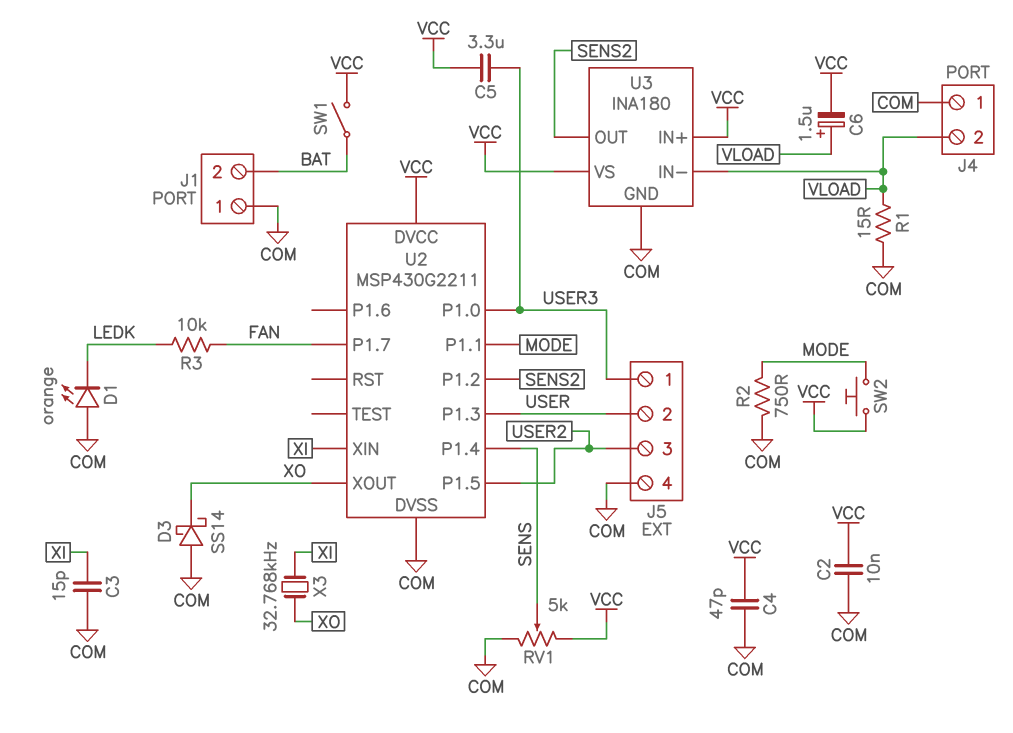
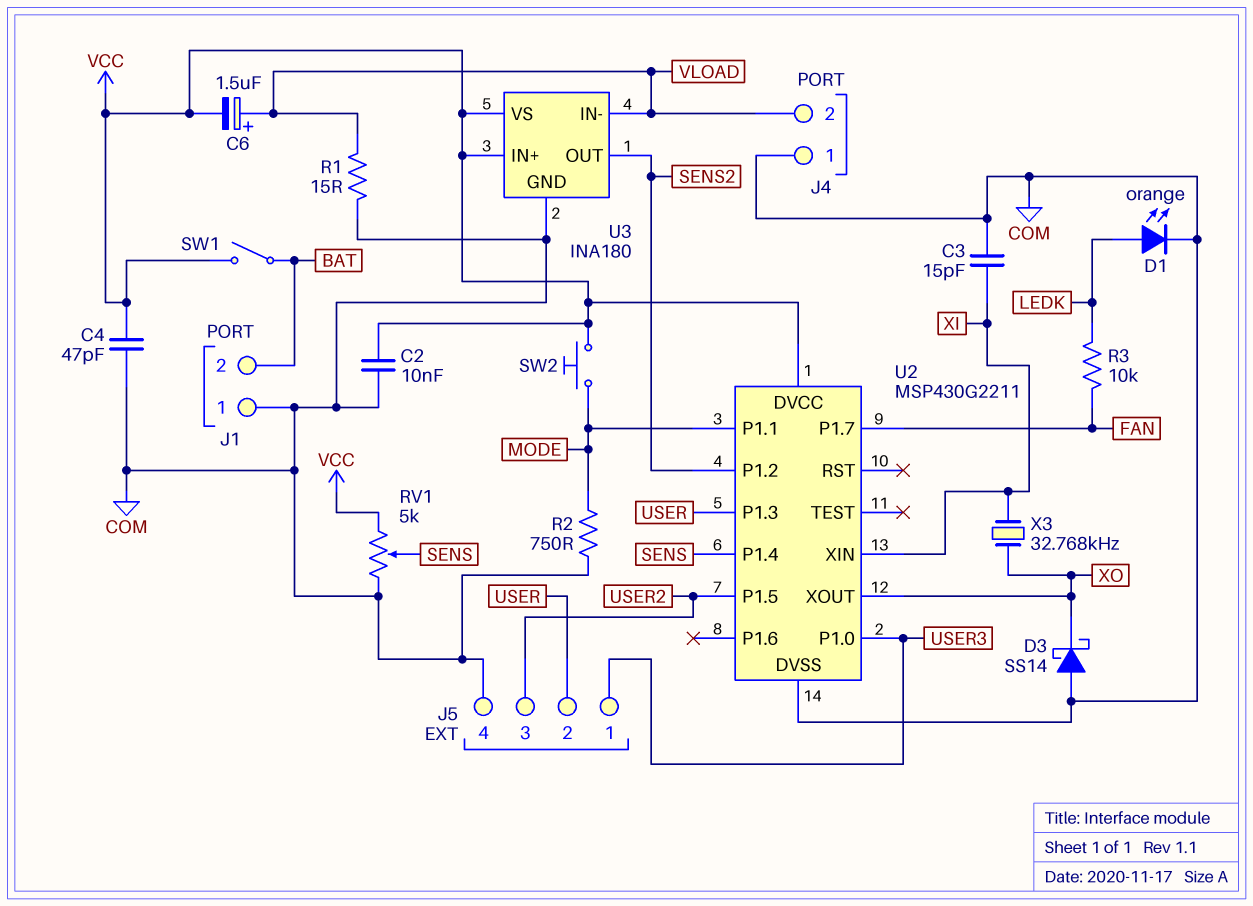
C5: 3.3uF (USER3, VCC) -> none
D1: LED orange (A COM, K LEDK) -> LED orange (A LEDK, K COM)

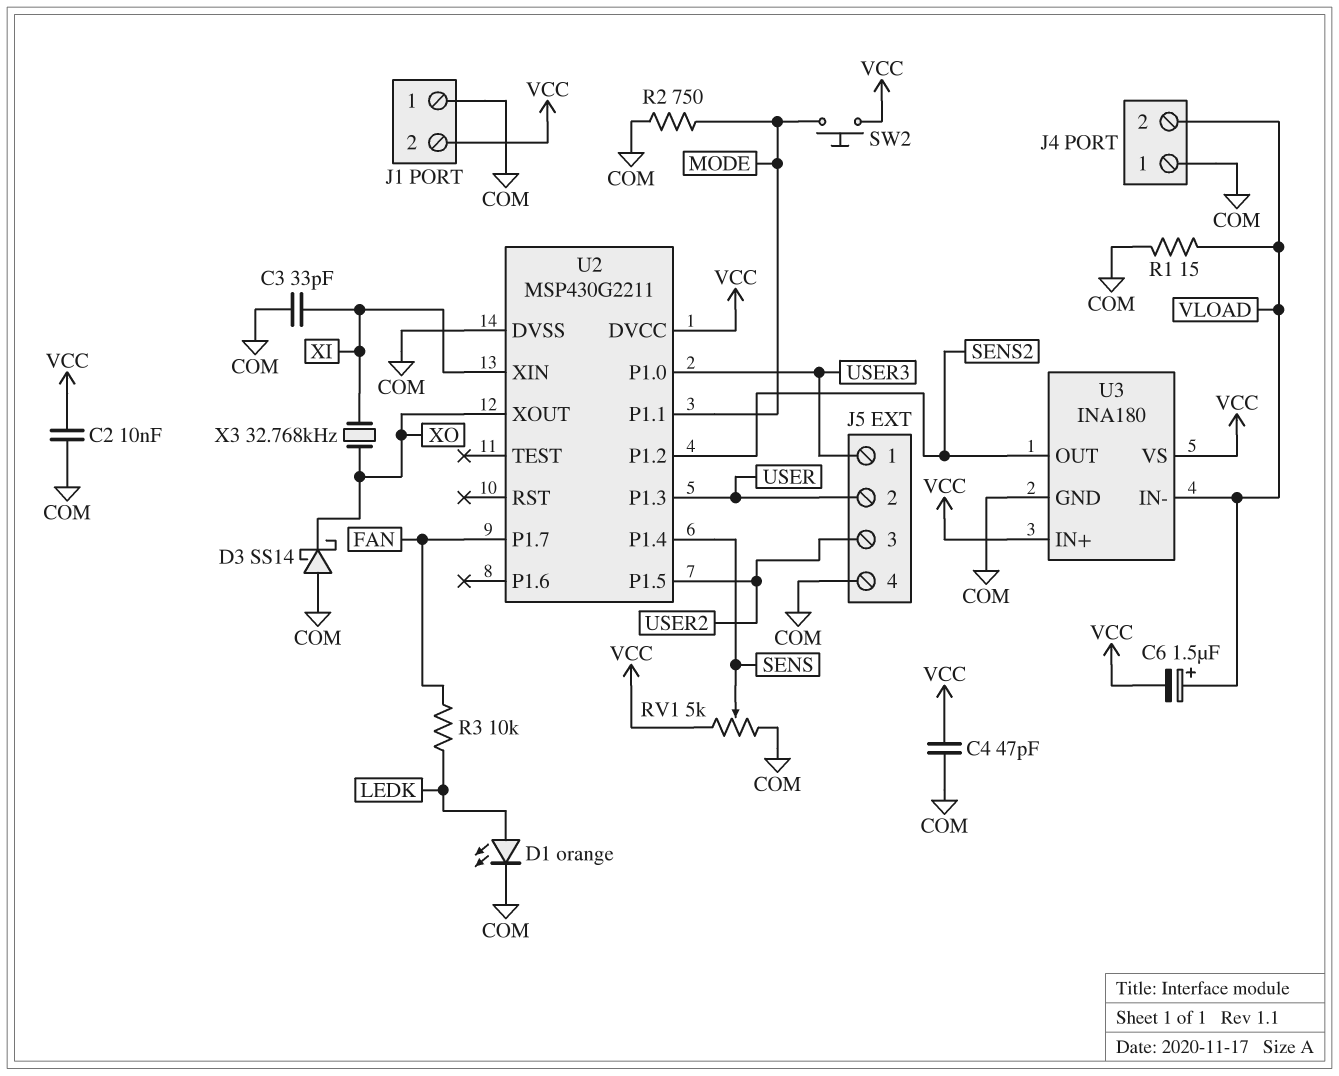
C3: 15pF (COM, XI) -> 33pF (COM, XI)
J1 pin 2: BAT -> VCC
SW1: switch (BAT, VCC) -> none

